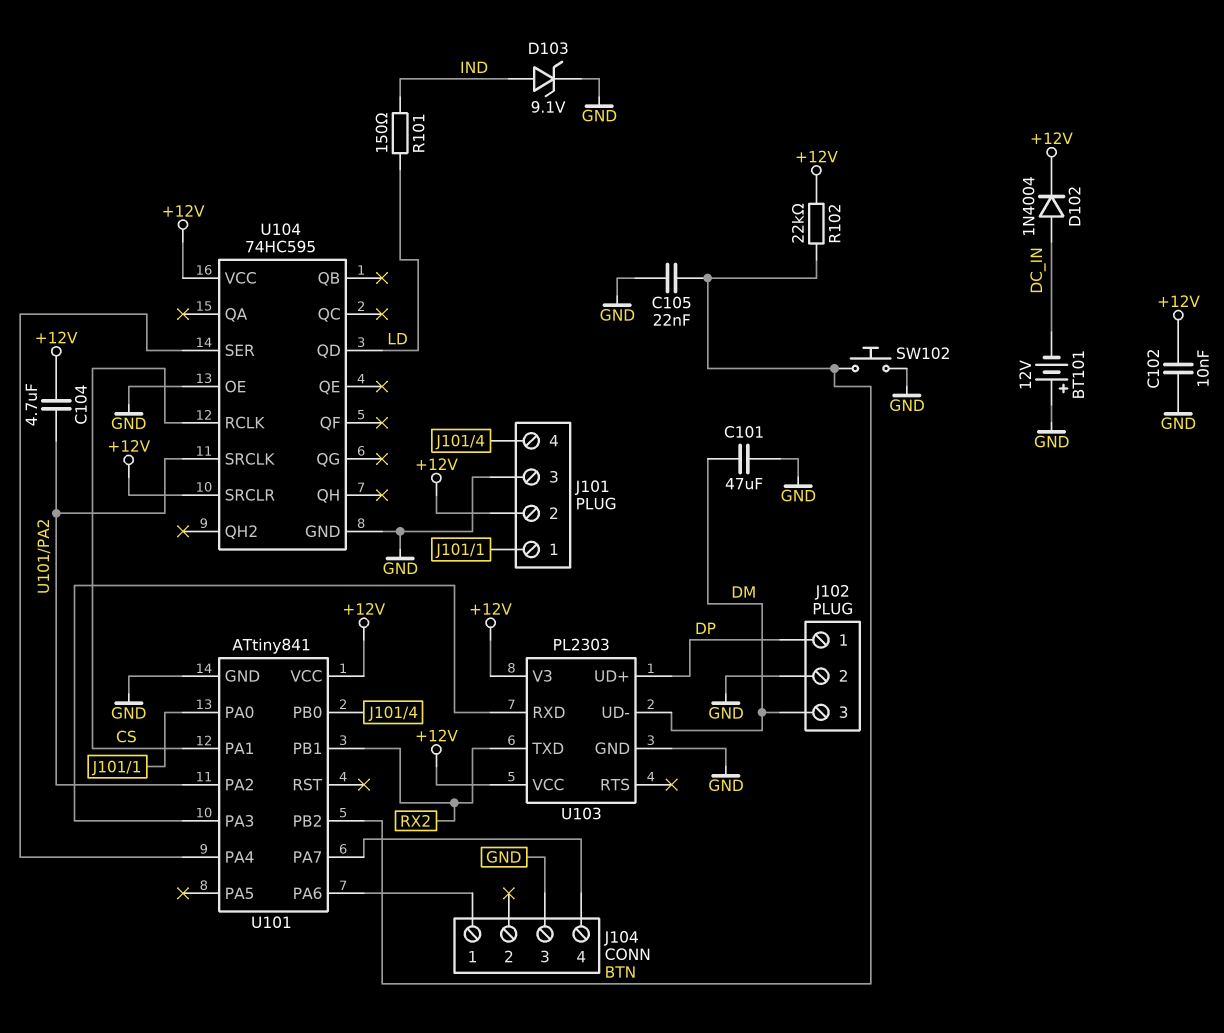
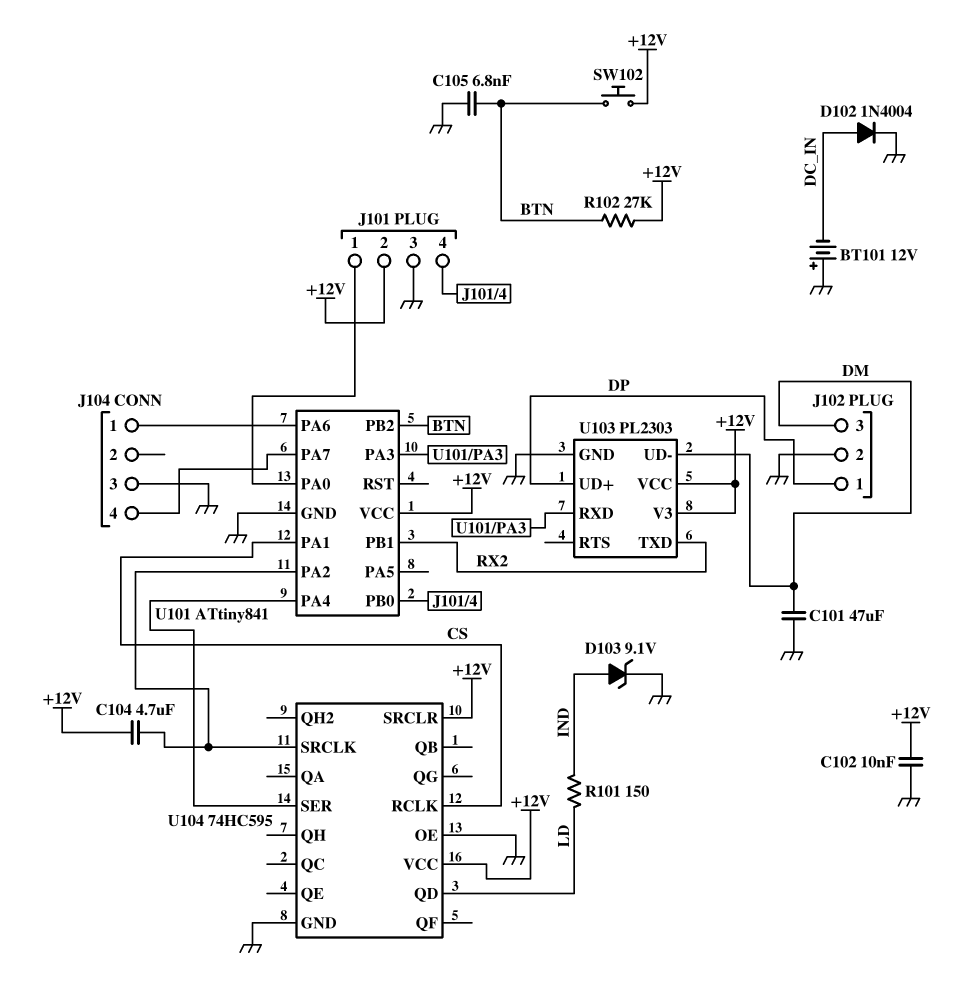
C105: 22nF (BTN, GND) -> 6.8nF (BTN, GND)
D102: diode 1N4004 (A DC_IN, K +12V) -> diode 1N4004 (A DC_IN, K GND)
R102: 22k (+12V, BTN) -> 27k (+12V, BTN)
SW102: button (BTN, GND) -> button (+12V, BTN)

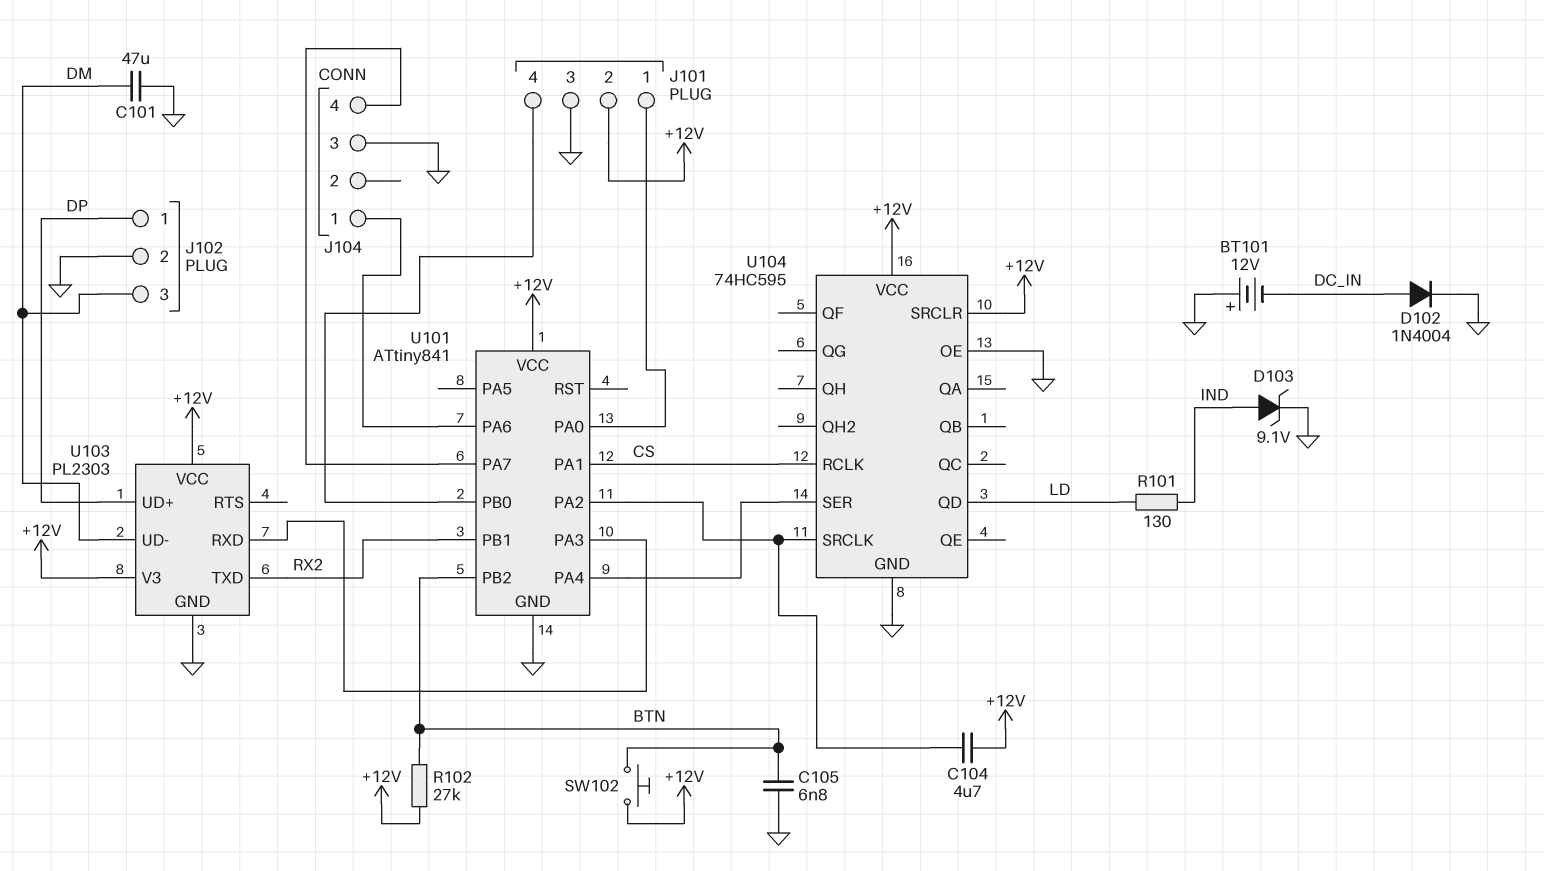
C102: 10nF (+12V, GND) -> none
R101: 150 (IND, LD) -> 130 (IND, LD)

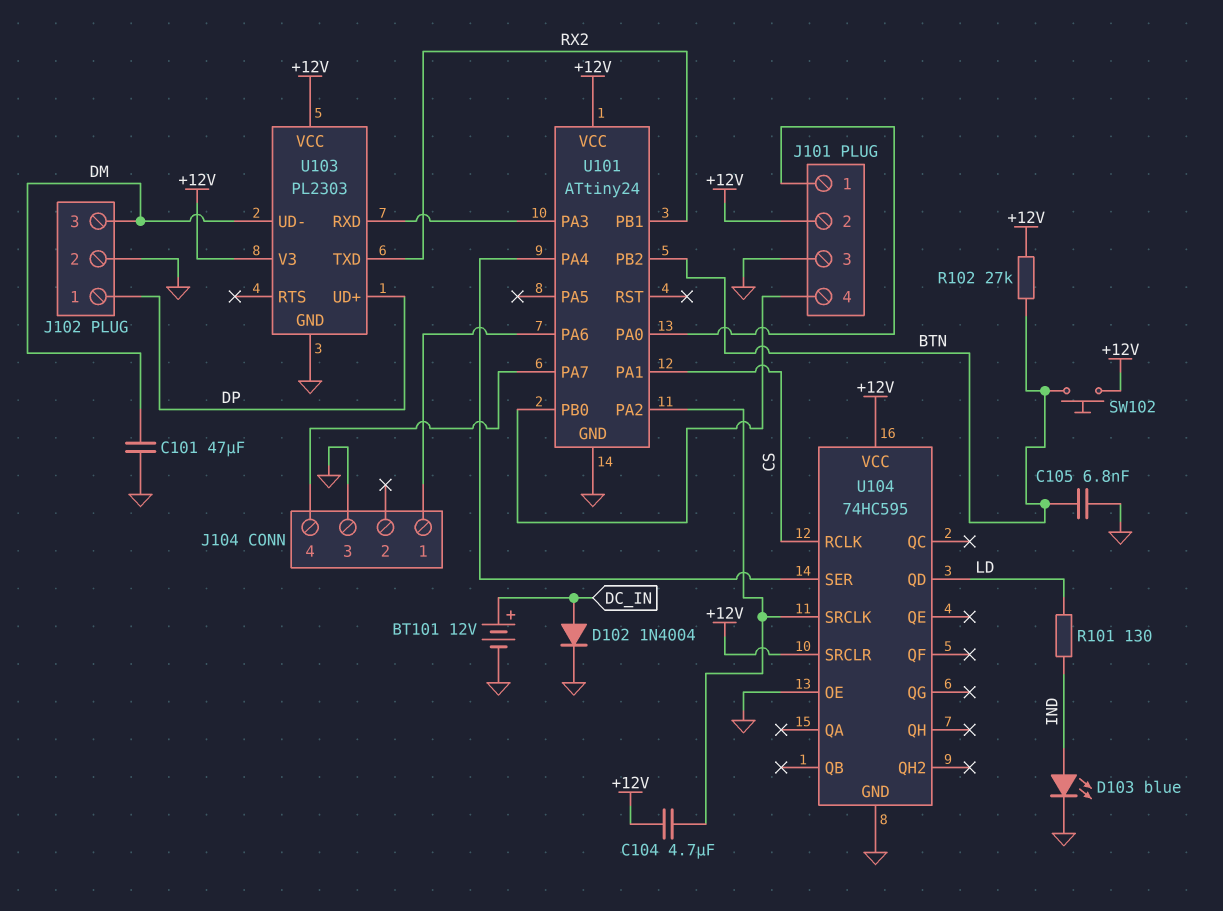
BT101: 12V (plus GND, minus DC_IN) -> 12V (plus DC_IN, minus GND)
D103: zener 9.1V (A IND, K GND) -> LED blue (A IND, K GND)
U101: ATtiny841 -> ATtiny24

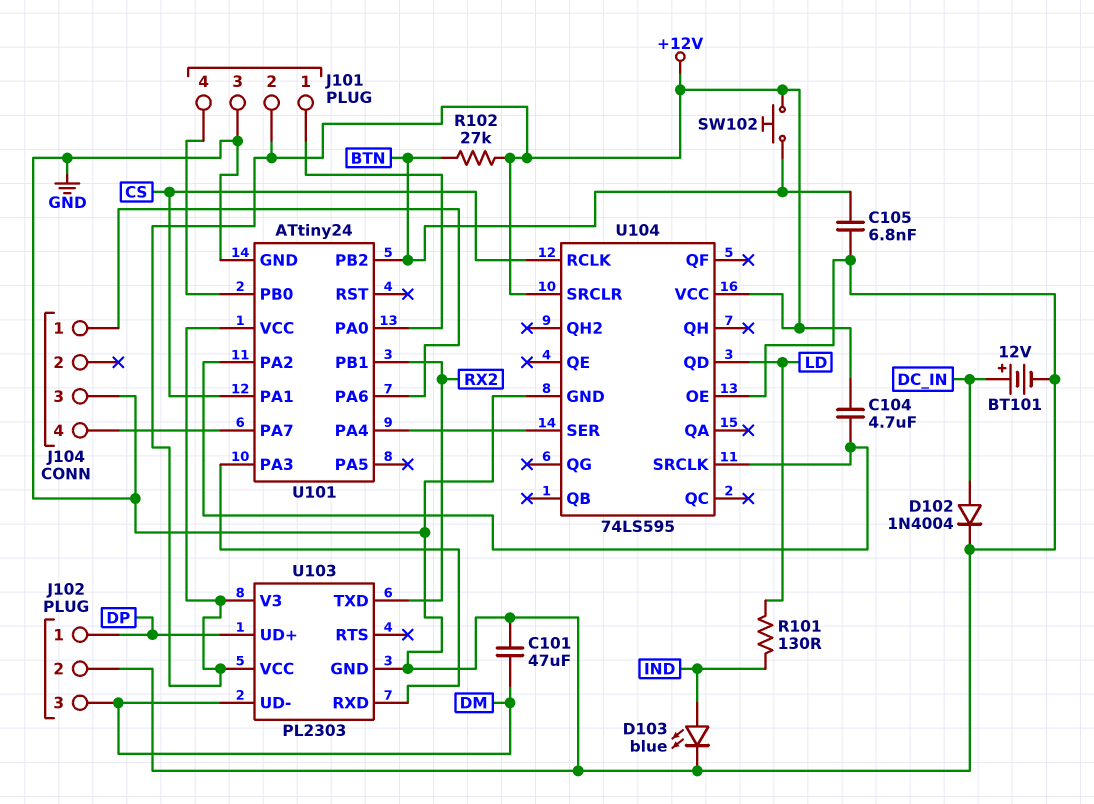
U104: 74HC595 -> 74LS595

